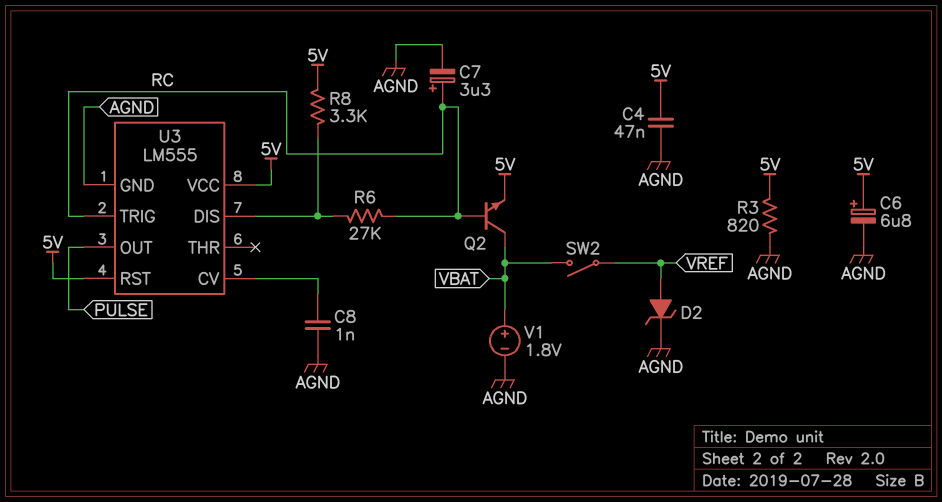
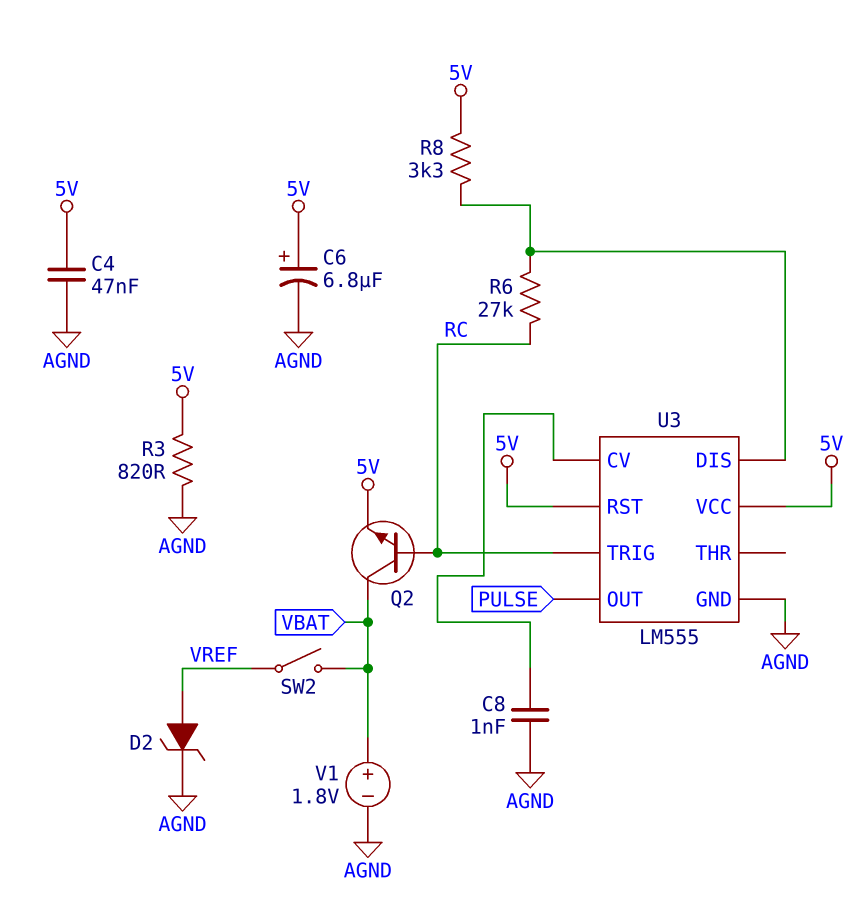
C7: 3.3uF (plus RC, minus AGND) -> none

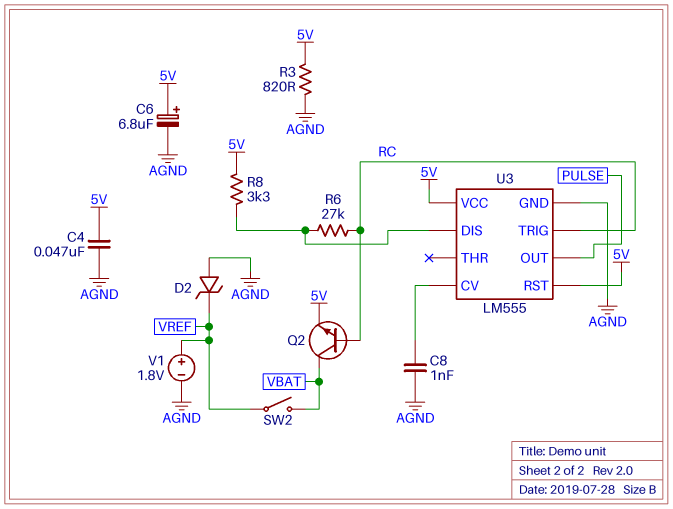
D2: zener (A VREF, K AGND) -> zener (A AGND, K VREF)
V1: 1.8V (plus VBAT, minus AGND) -> 1.8V (plus VREF, minus AGND)

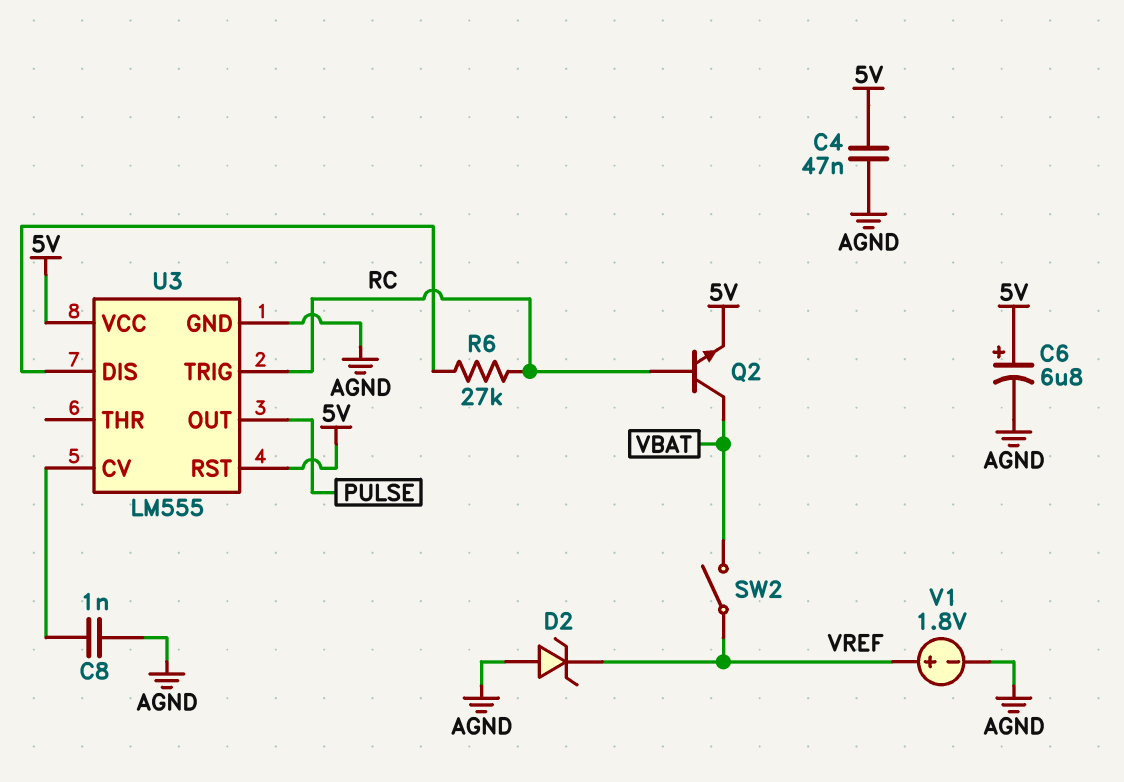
R3: 820 (5V, AGND) -> none
R8: 3.3k (5V, U3/DIS) -> none

